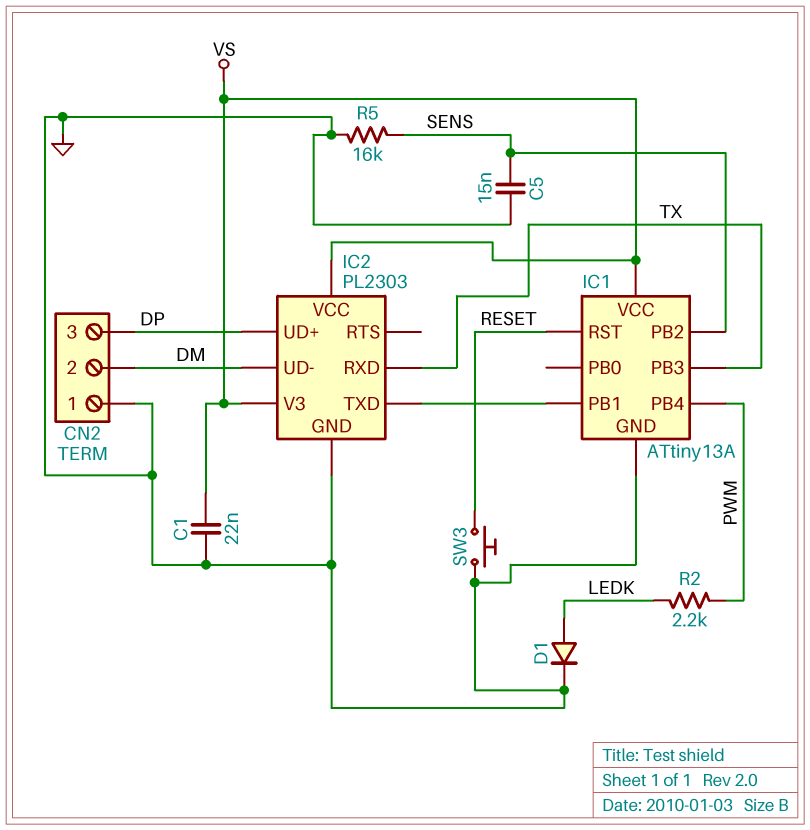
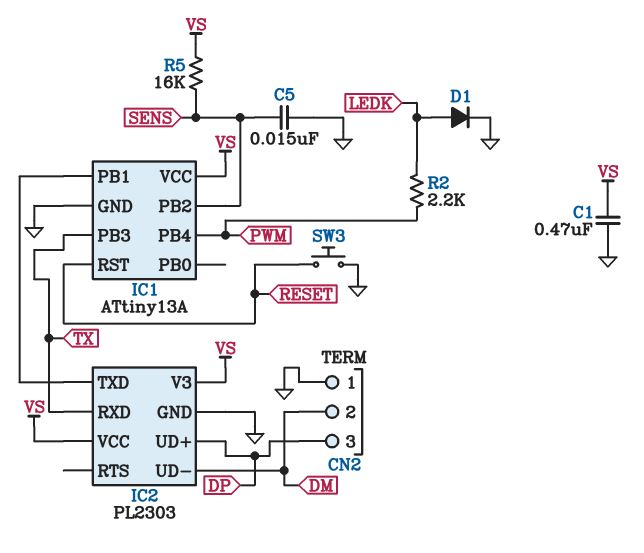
C1: 22nF (GND, VS) -> 470nF (GND, VS)
R5: 16k (GND, SENS) -> 16k (SENS, VS)

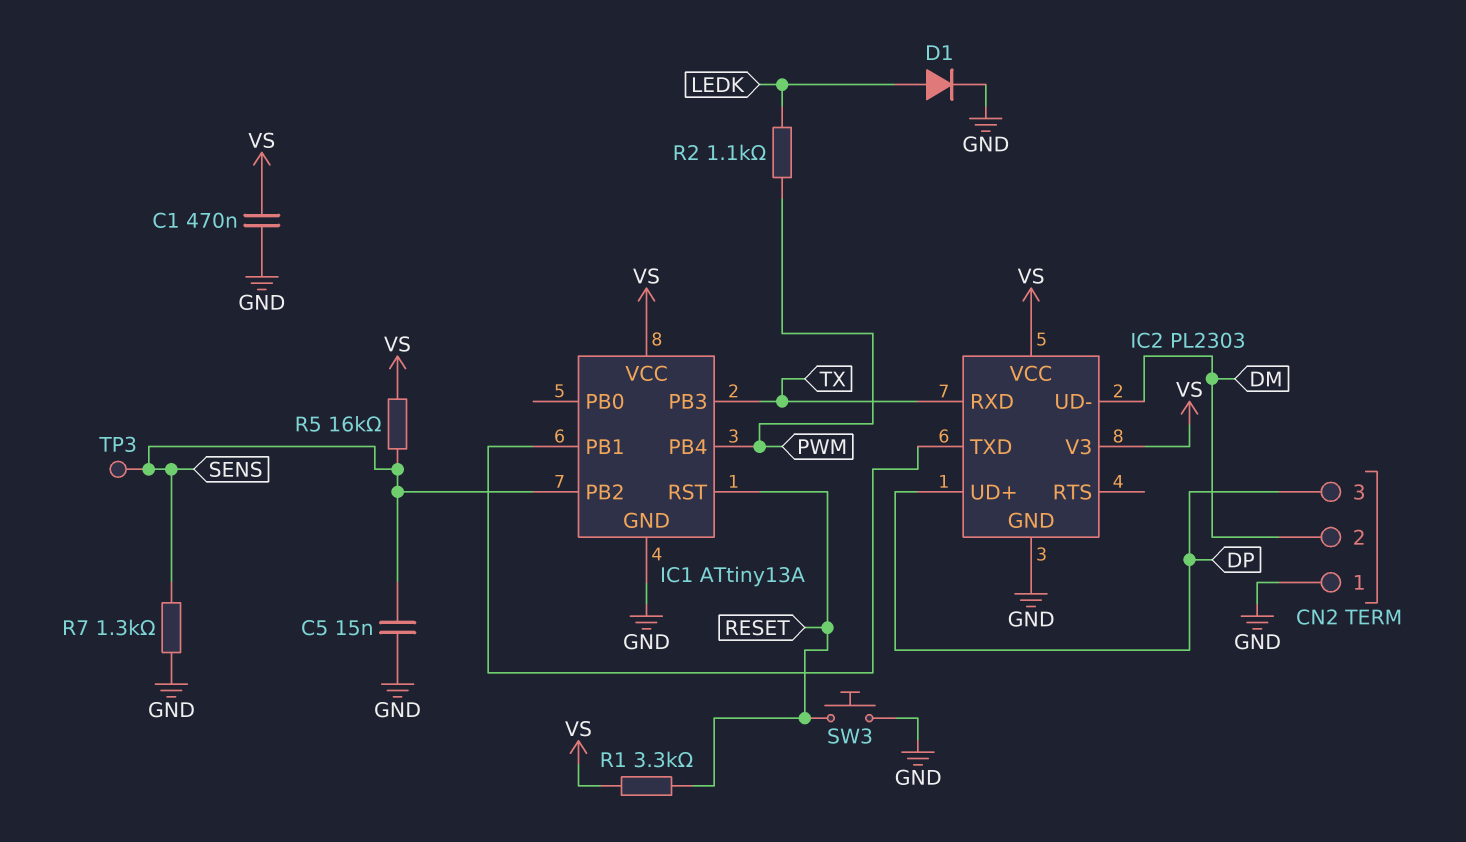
R1: none -> 3.3k (RESET, VS)
R2: 2.2k (LEDK, PWM) -> 1.1k (LEDK, PWM)
R7: none -> 1.3k (GND, SENS)
TP3: none -> test point (SENS)

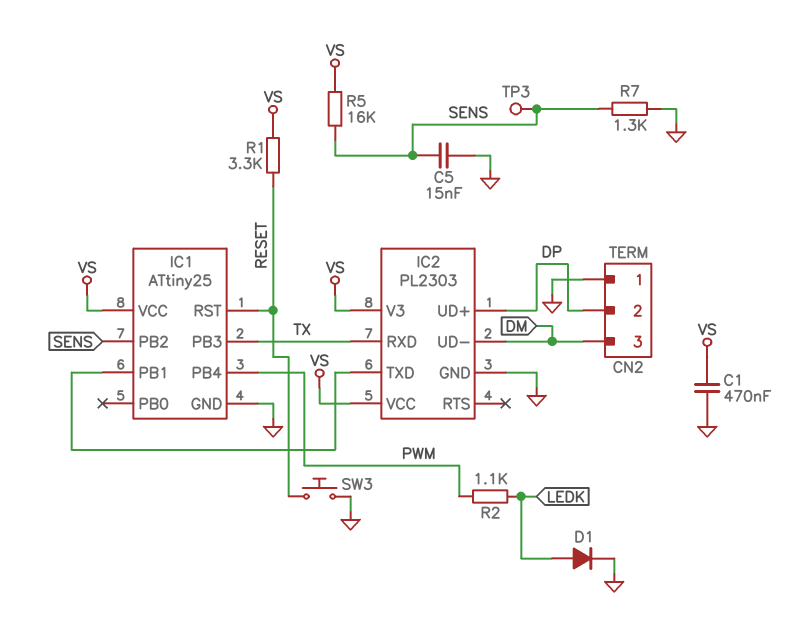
CN2 pin 2: DM -> DP
CN2 pin 3: DP -> DM
IC1: ATtiny13A -> ATtiny25

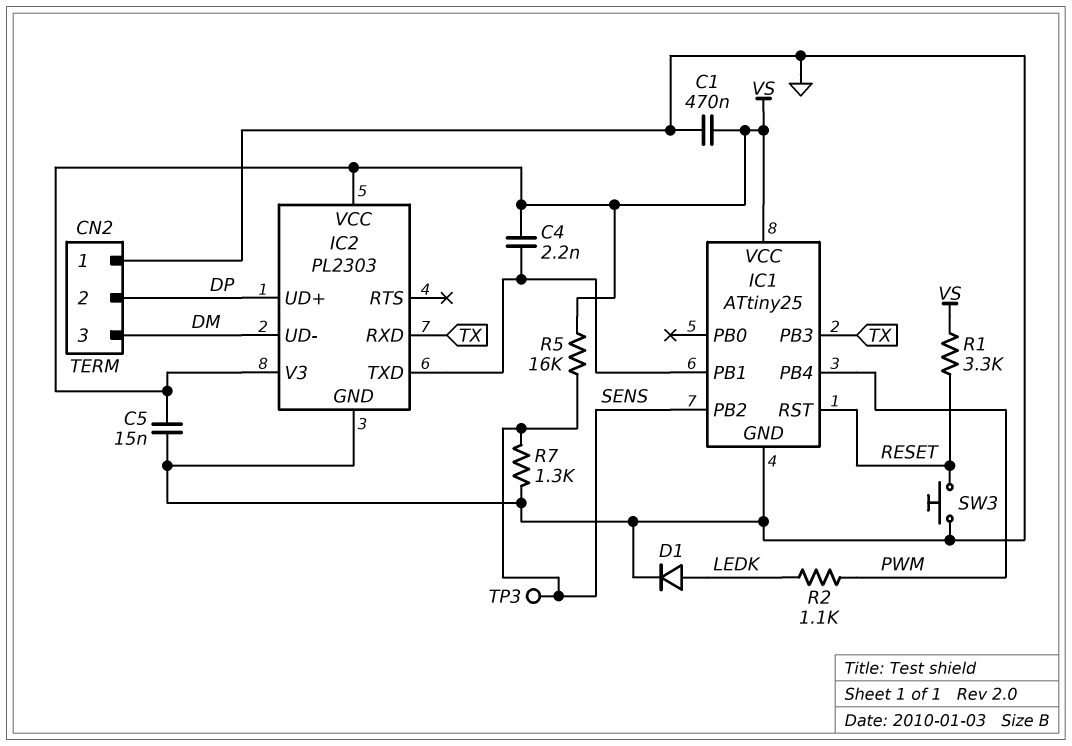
C4: none -> 2.2nF (IC1/PB1, VS)
C5: 15nF (GND, SENS) -> 15nF (GND, VS)

